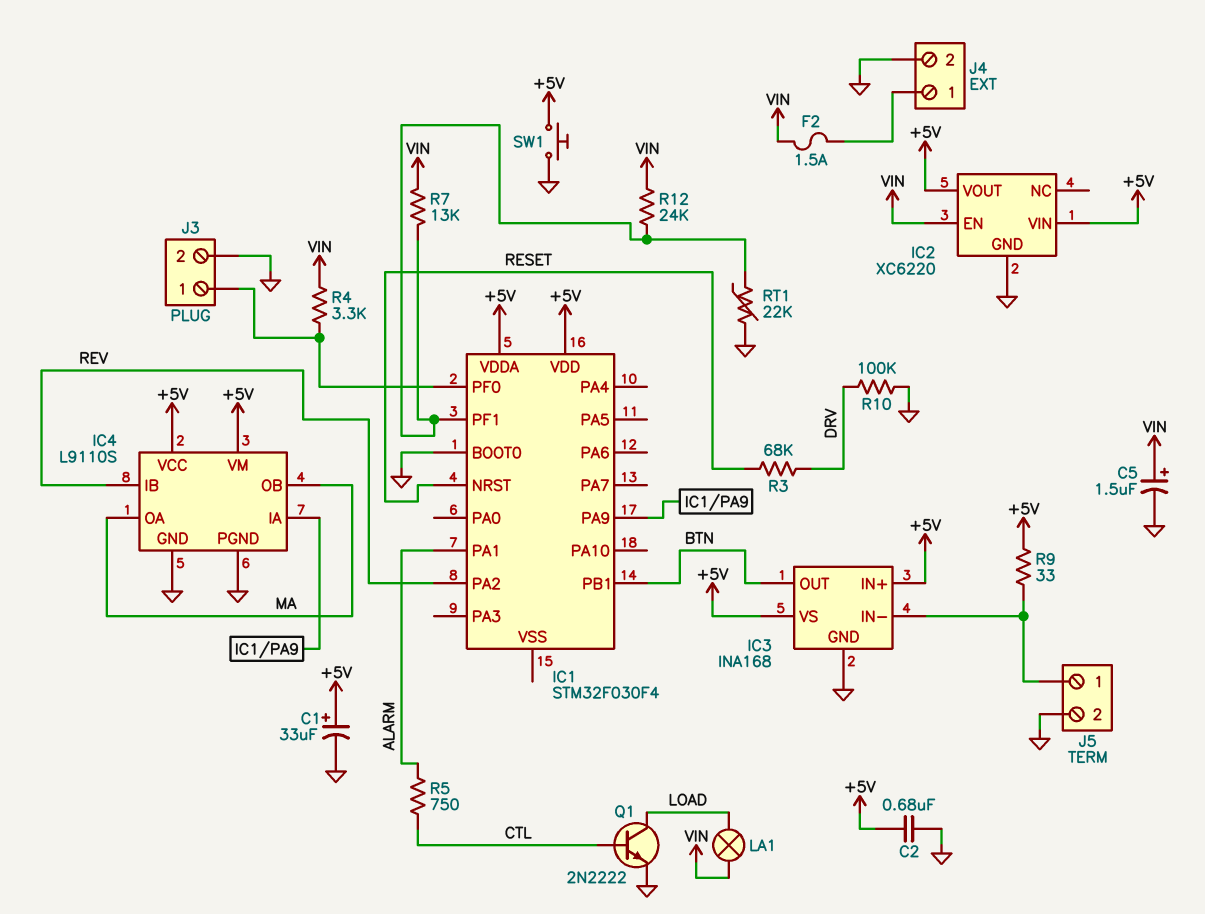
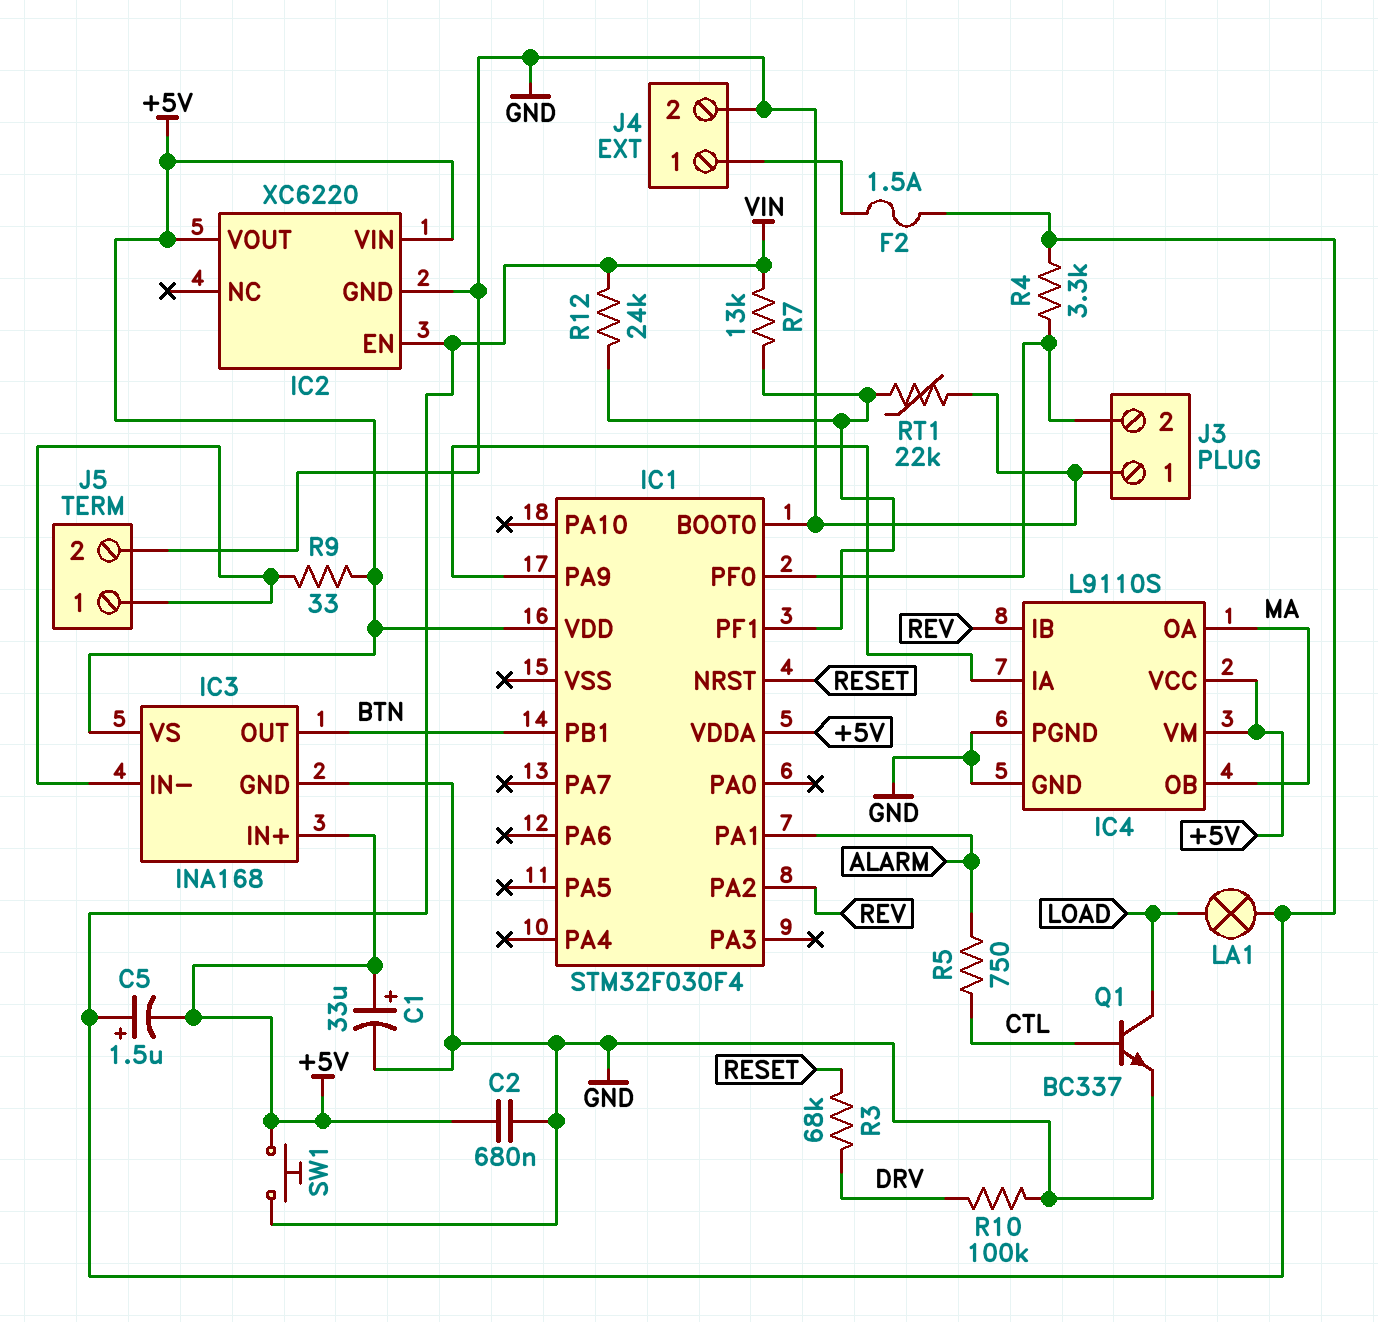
C5: 1.5uF (plus VIN, minus GND) -> 1.5uF (plus VIN, minus +5V)
J3 pin 1: IC1/PF0 -> GND
J3 pin 2: GND -> IC1/PF0
Q1: NPN 2N2222 (B CTL, C LOAD, E GND) -> NPN BC337 (B CTL, C LOAD, E GND)

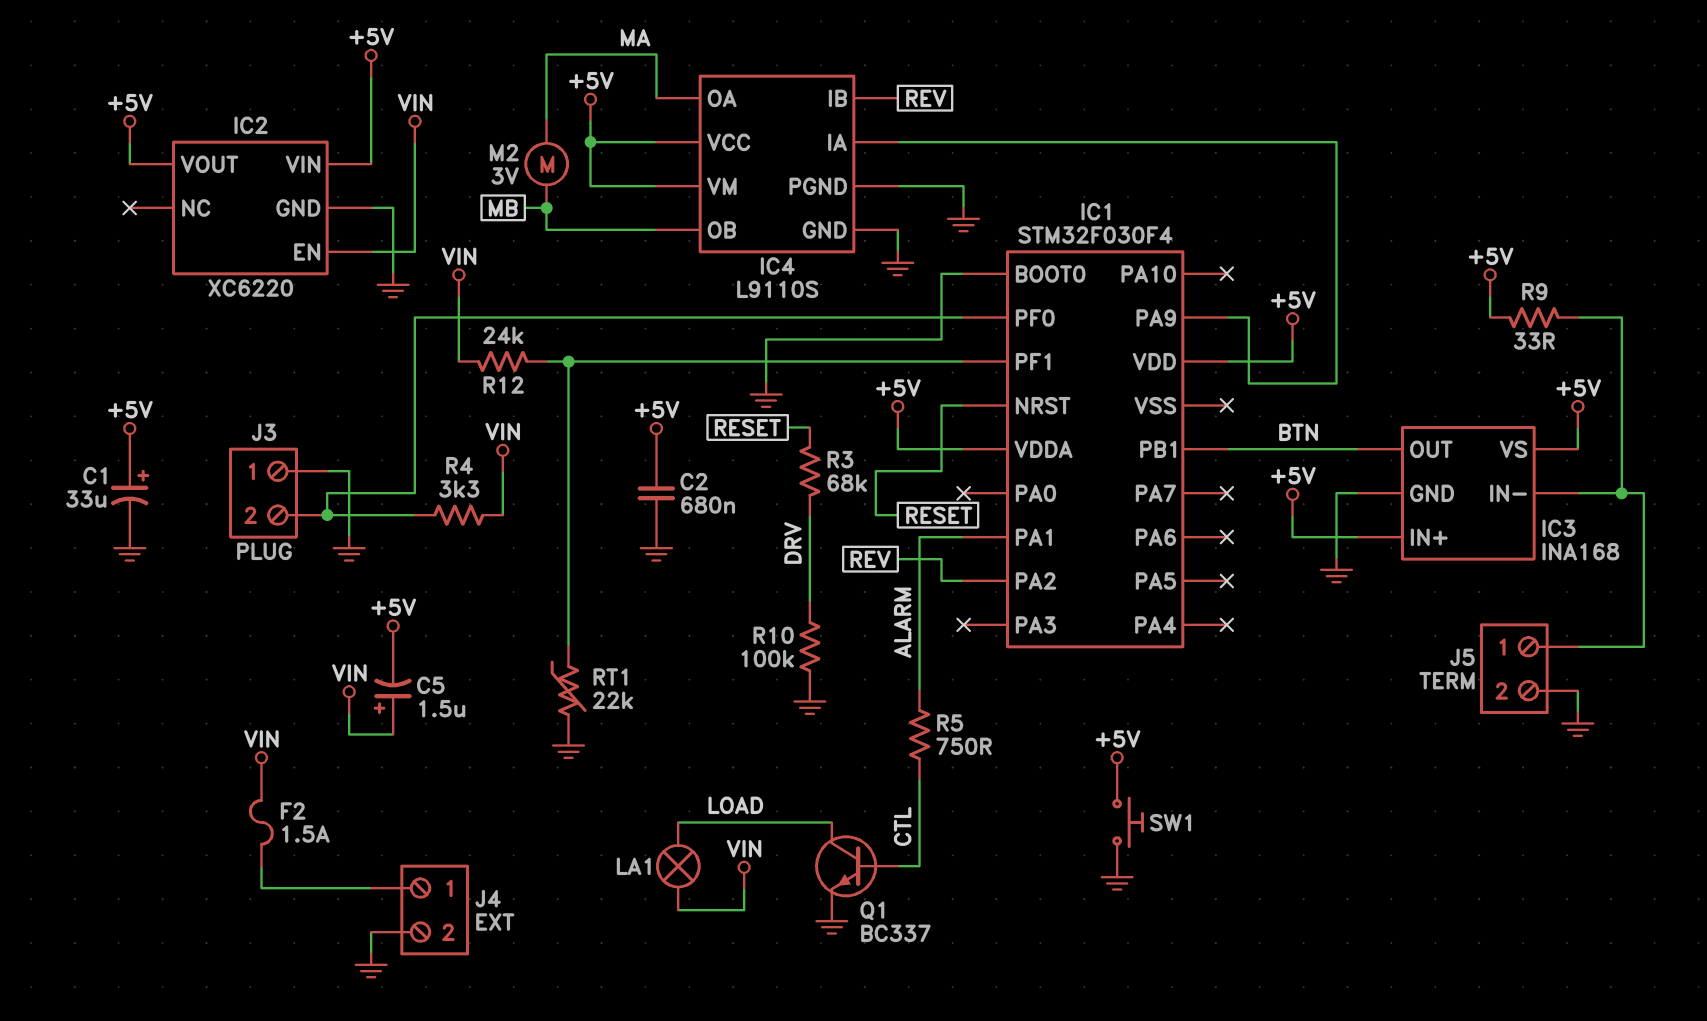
IC4 pin OB: MA -> MB
M2: none -> motor 3V (MA, MB)
R7: 13k (IC1/PF1, VIN) -> none

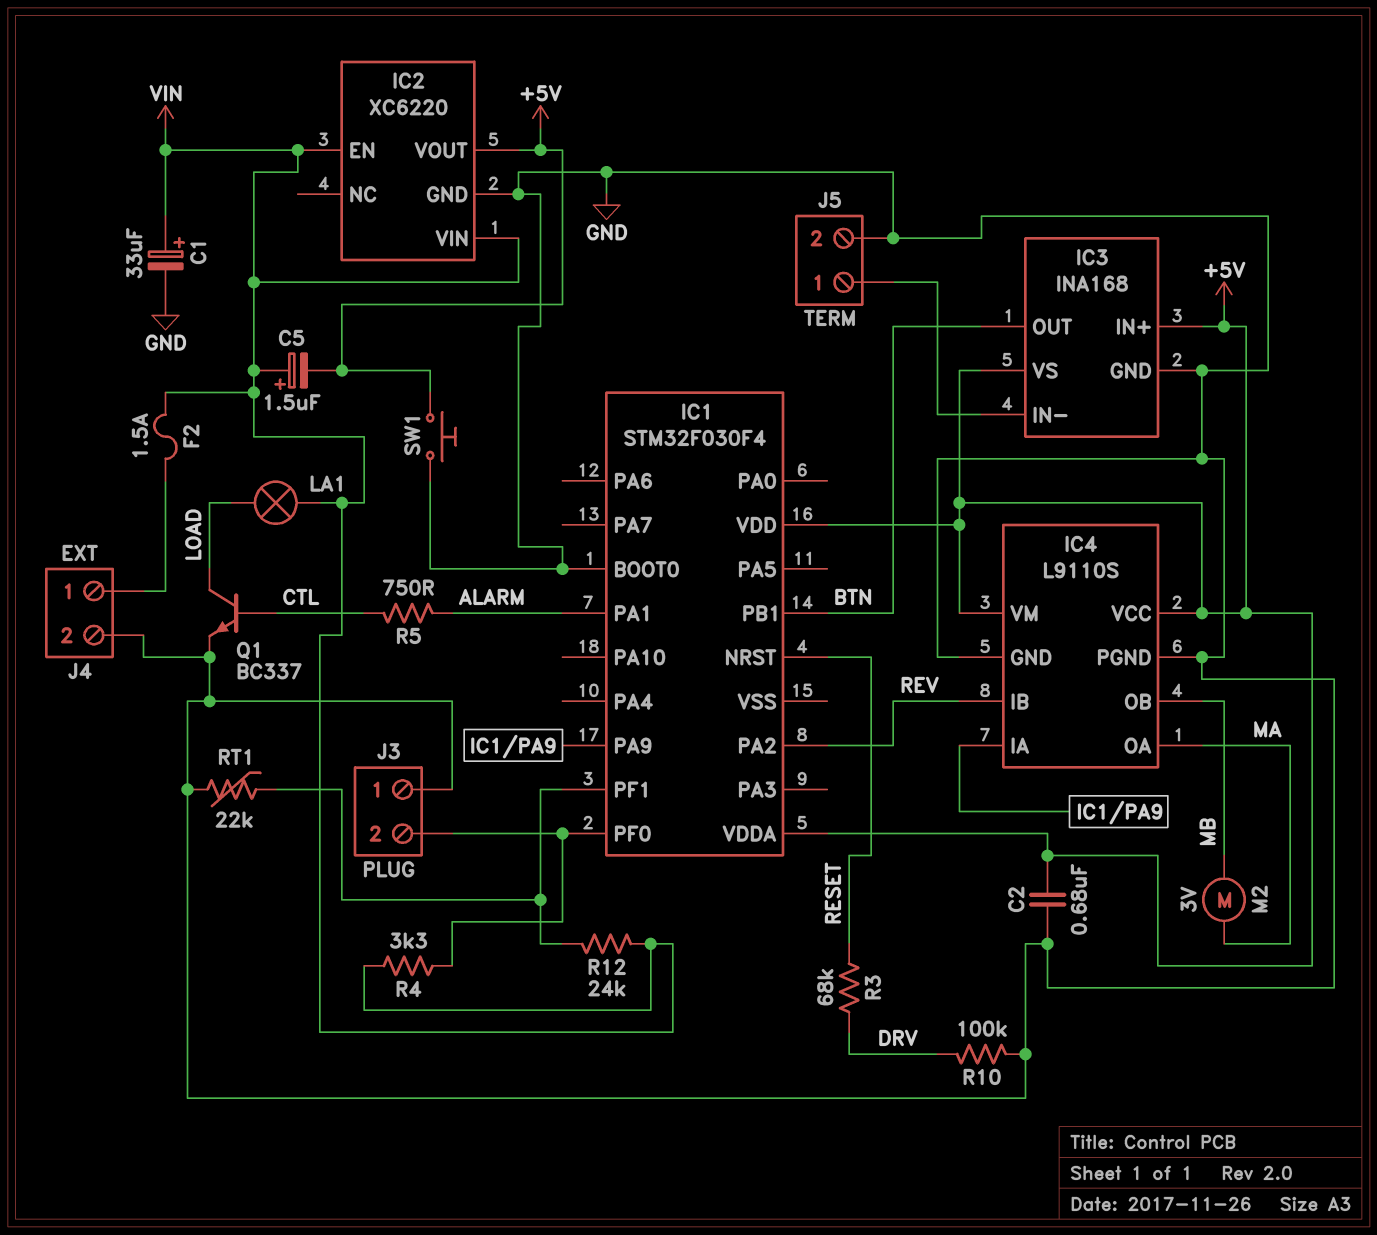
C1: 33uF (plus +5V, minus GND) -> 33uF (plus VIN, minus GND)
IC2 pin VIN: +5V -> VIN
R9: 33 (+5V, IC3/IN-) -> none

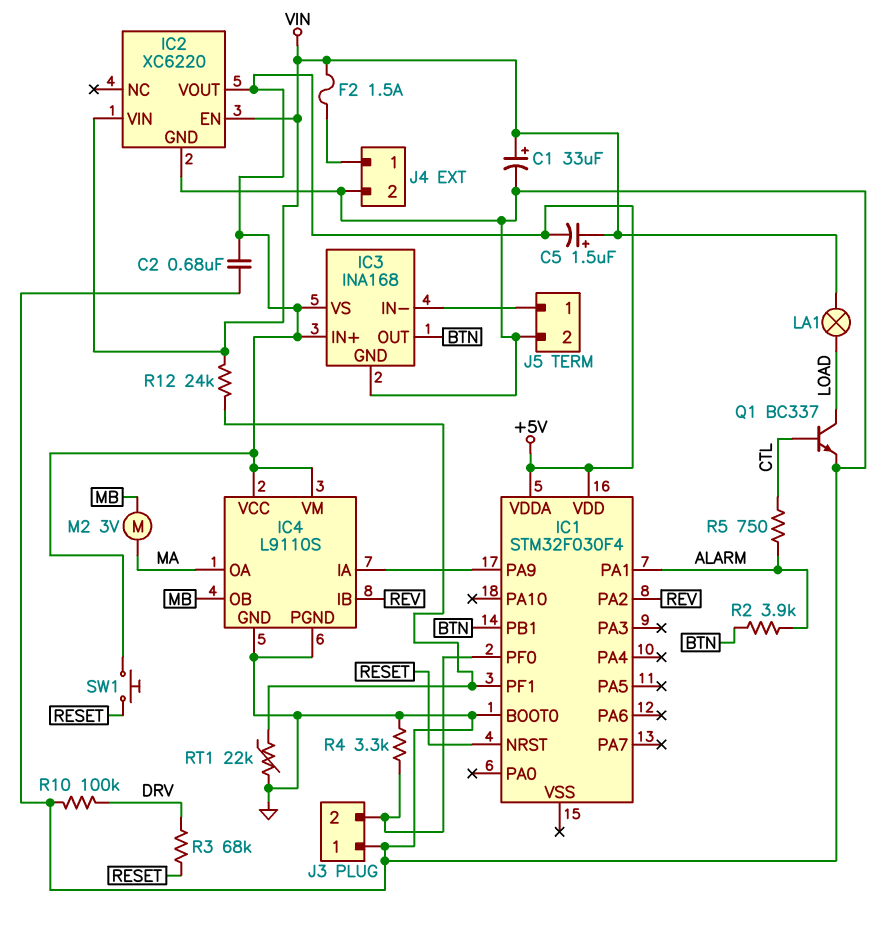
R2: none -> 3.9k (ALARM, BTN)
R4: 3.3k (IC1/PF0, VIN) -> 3.3k (GND, IC1/PF0)
SW1: button (+5V, GND) -> button (+5V, RESET)

